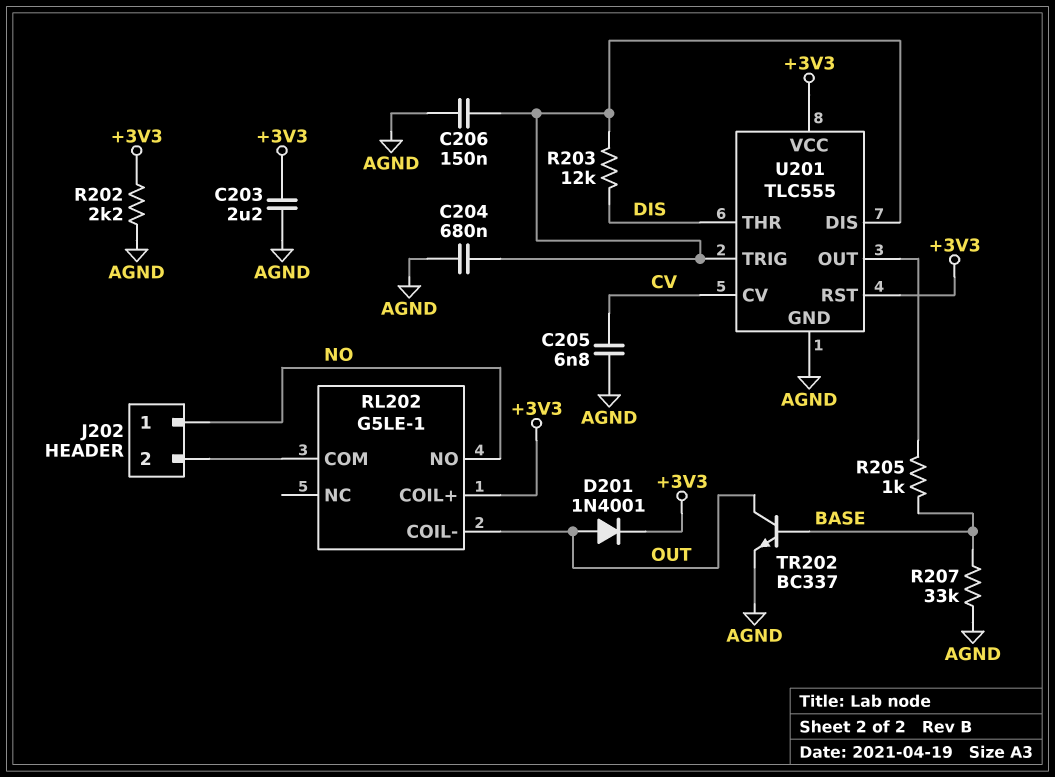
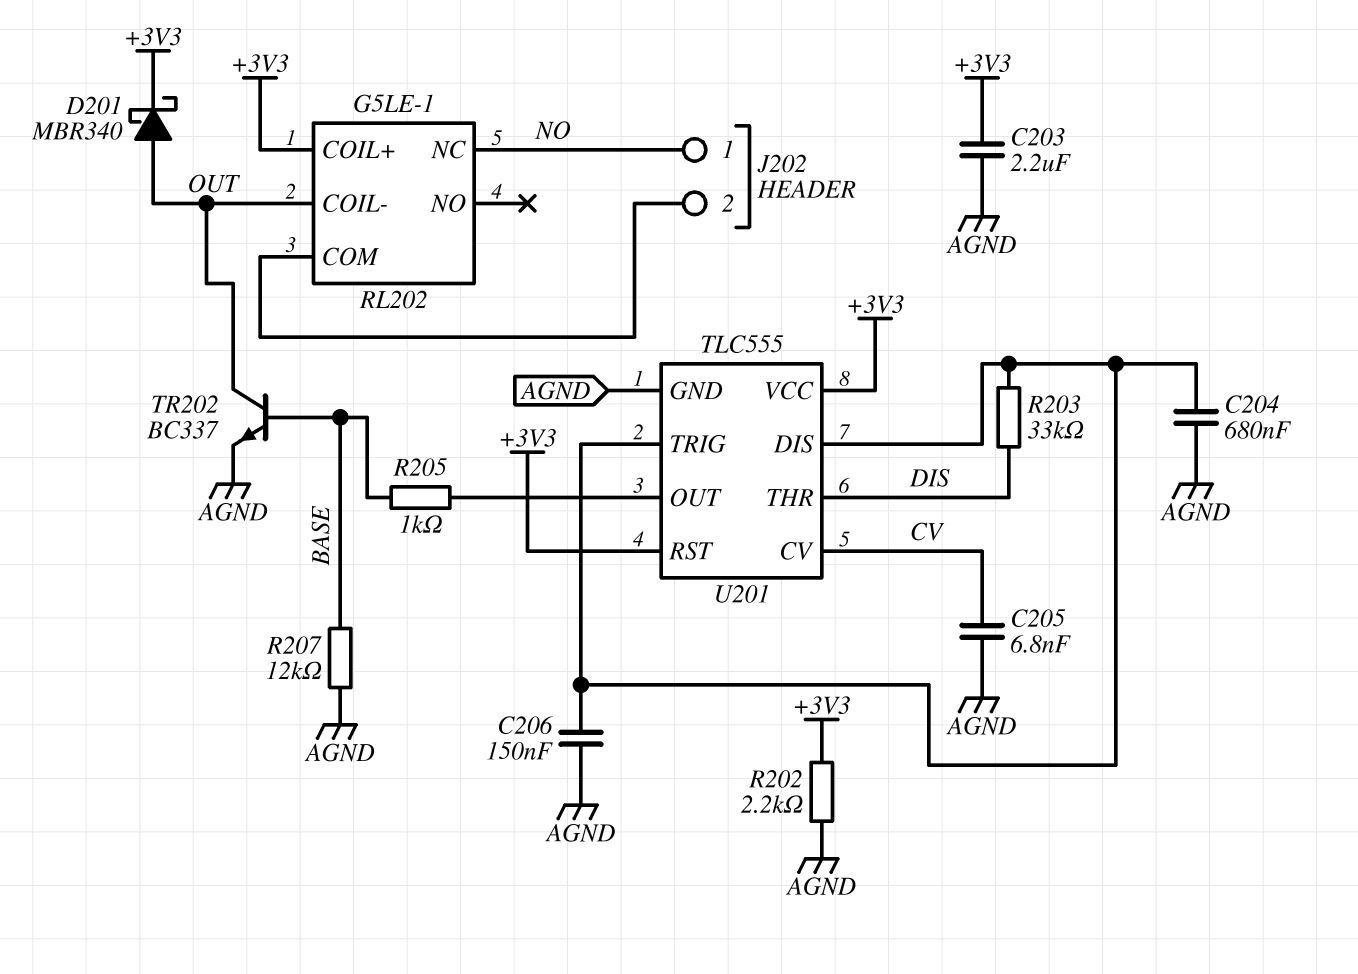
D201: diode 1N4001 (A OUT, K +3V3) -> schottky MBR340 (A OUT, K +3V3)
R203: 12k (DIS, U201/DIS) -> 33k (DIS, U201/DIS)
R207: 33k (AGND, BASE) -> 12k (AGND, BASE)
RL202 pin NC: none -> NO
RL202 pin NO: NO -> none

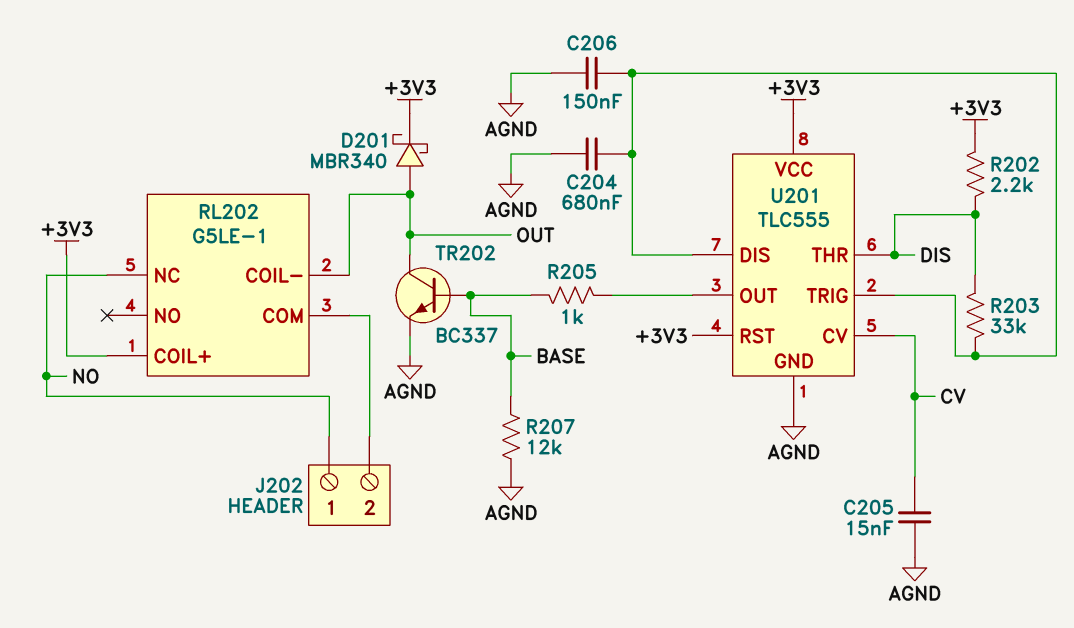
C203: 2.2uF (+3V3, AGND) -> none
C205: 6.8nF (AGND, CV) -> 15nF (AGND, CV)
R202: 2.2k (+3V3, AGND) -> 2.2k (+3V3, DIS)

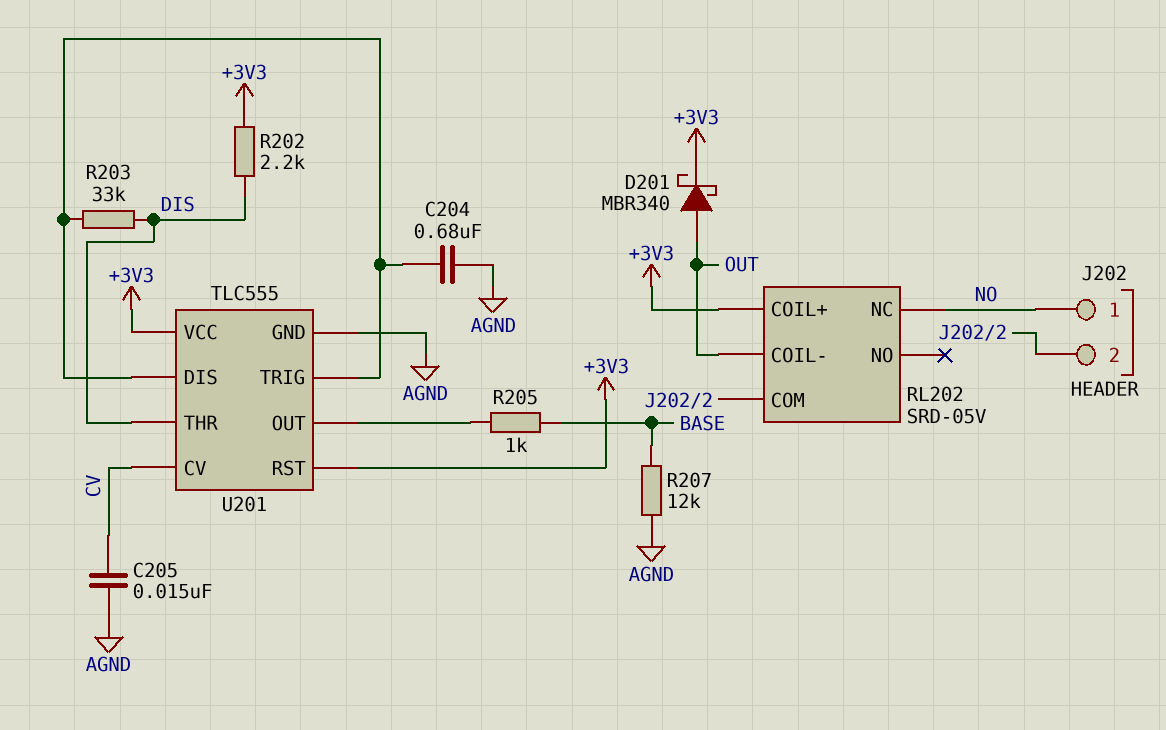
C206: 150nF (AGND, U201/DIS) -> none
RL202: G5LE-1 -> SRD-05V
TR202: NPN BC337 (B BASE, C OUT, E AGND) -> none

